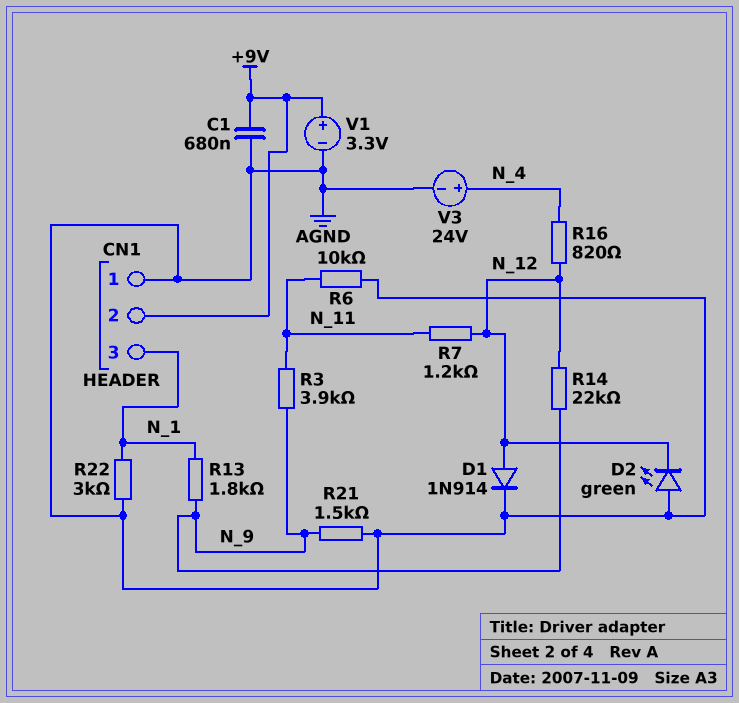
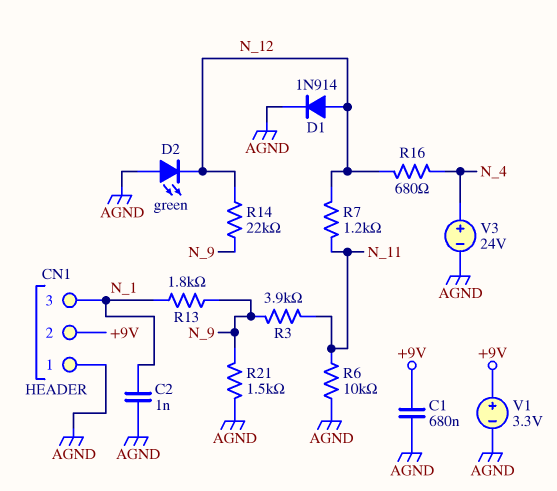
C2: none -> 1nF (AGND, N_1)
R16: 820 (N_4, N_12) -> 680 (N_4, N_12)
R22: 3k (AGND, N_1) -> none

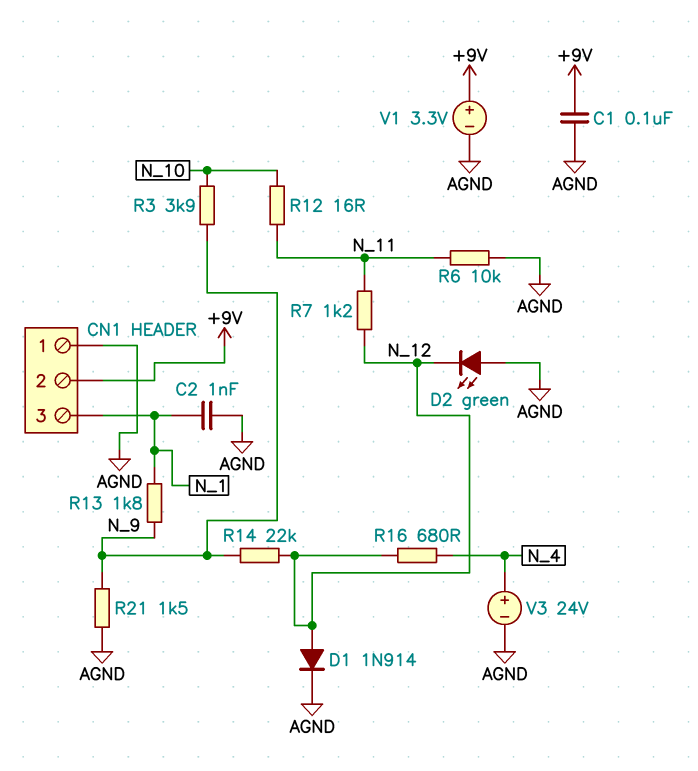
C1: 680nF (+9V, AGND) -> 100nF (+9V, AGND)
R3: 3.9k (N_9, N_11) -> 3.9k (N_9, N_10)
R12: none -> 16 (N_10, N_11)

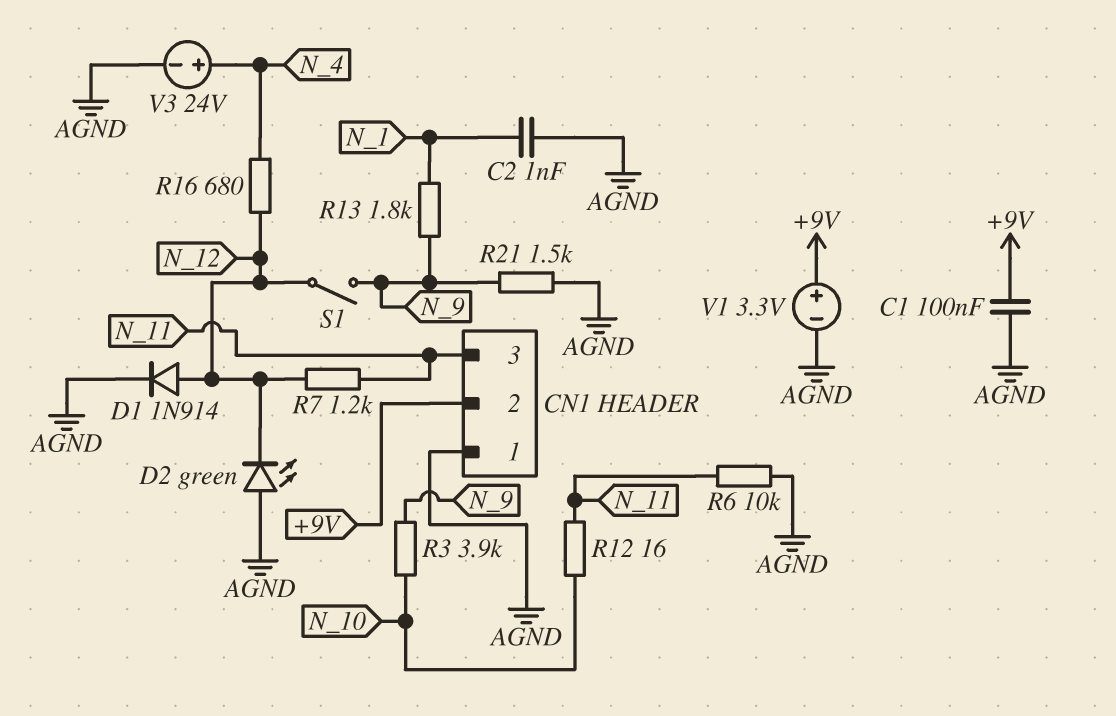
CN1 pin 3: N_1 -> N_11
R14: 22k (N_9, N_12) -> none
S1: none -> switch (N_9, N_12)

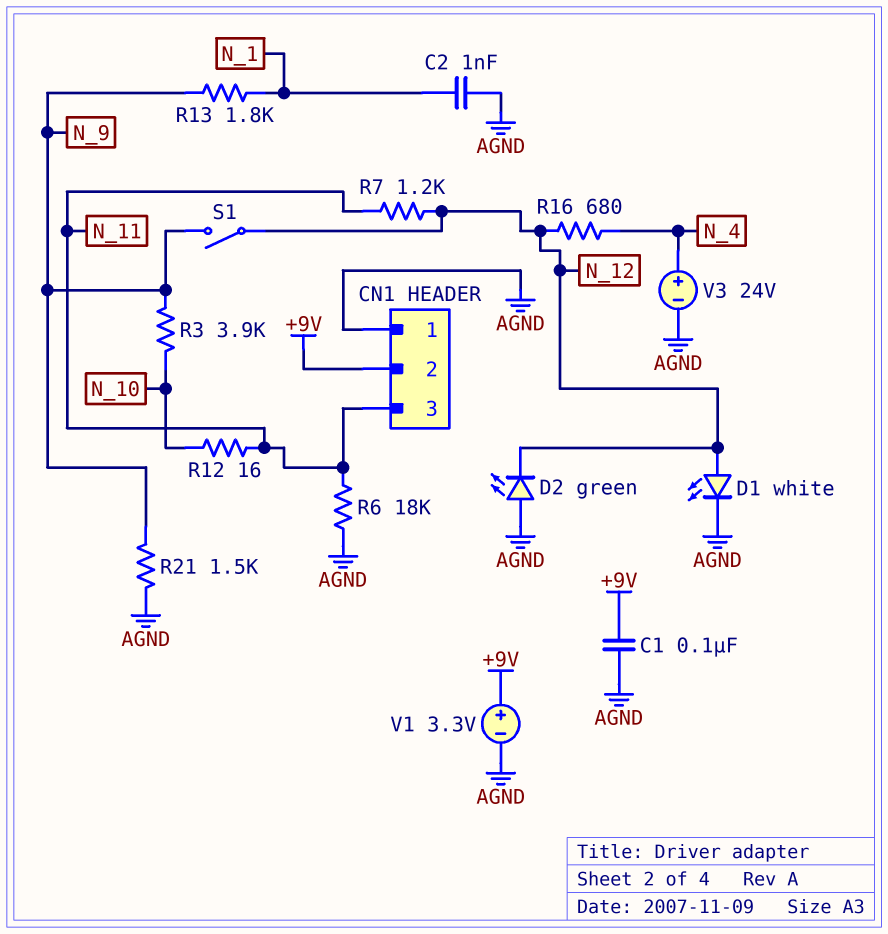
D1: diode 1N914 (A N_12, K AGND) -> LED white (A N_12, K AGND)
R6: 10k (AGND, N_11) -> 18k (AGND, N_11)

